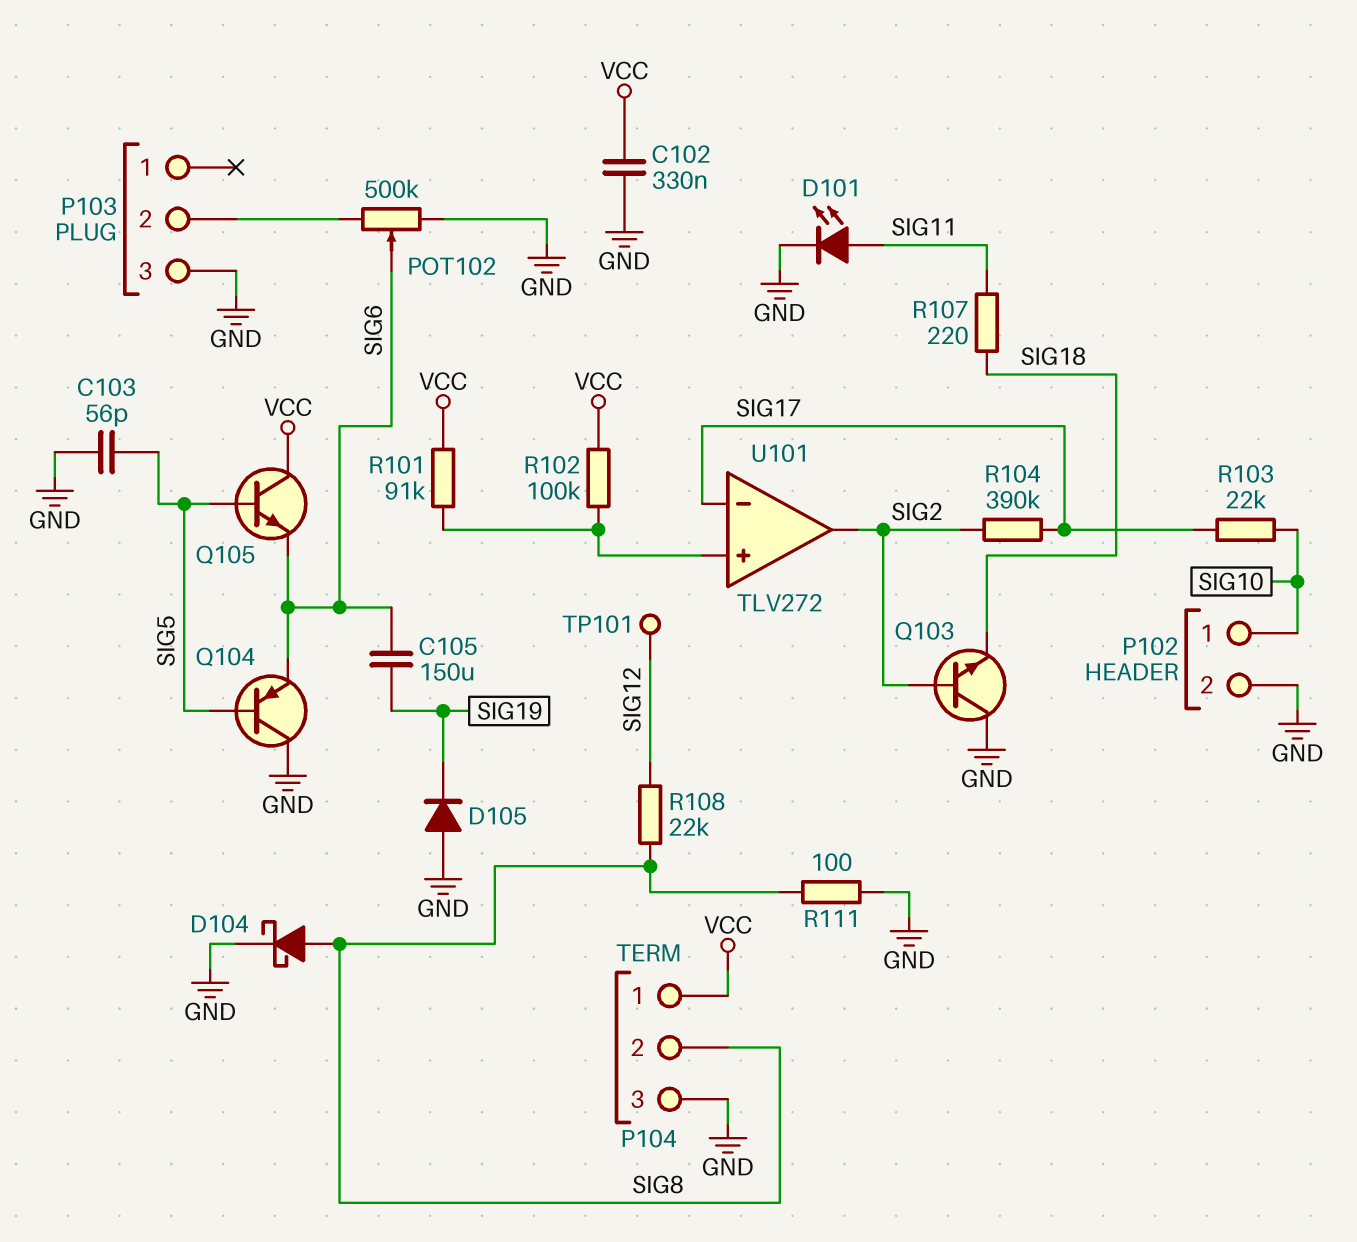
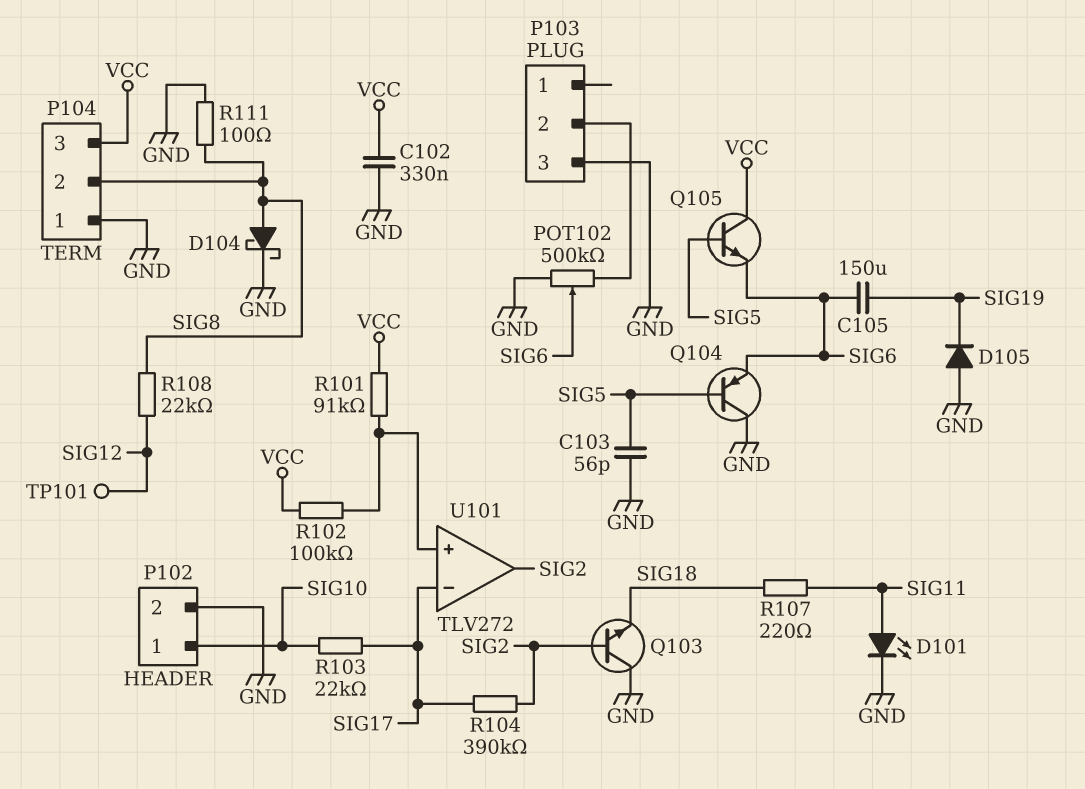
P104 pin 1: VCC -> GND
P104 pin 3: GND -> VCC

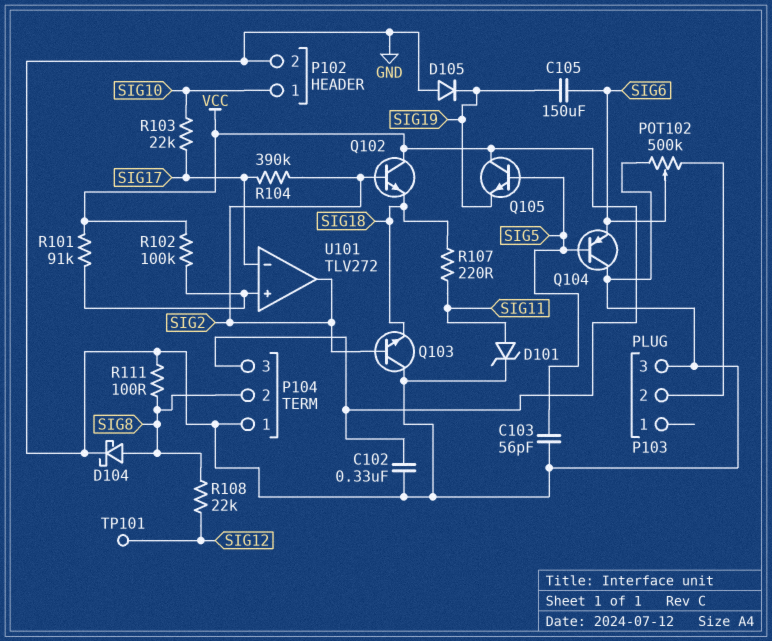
D101: LED (A SIG11, K GND) -> zener (A SIG11, K GND)
Q102: none -> NPN (B SIG2, C VCC, E SIG18)
Q105: NPN (B SIG5, C VCC, E SIG6) -> NPN (B SIG5, C VCC, E SIG19)

